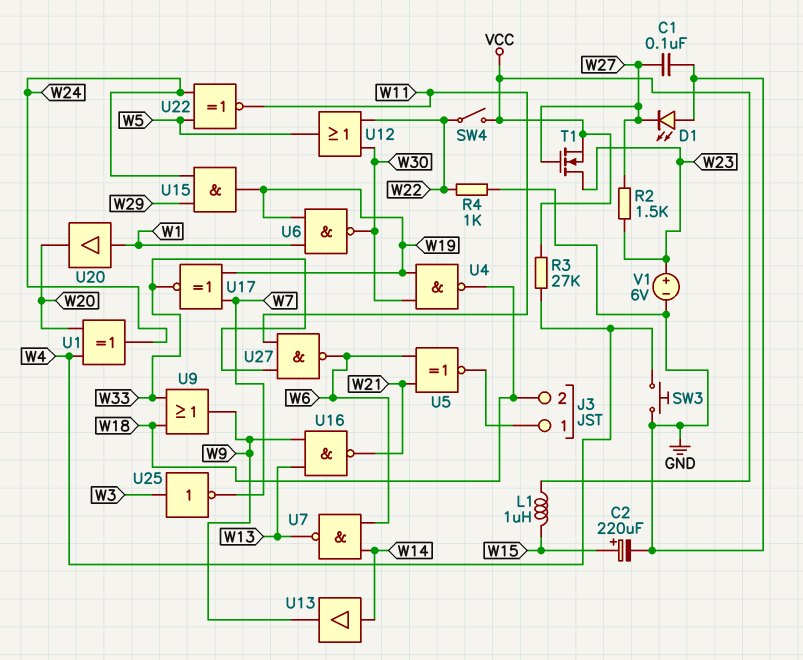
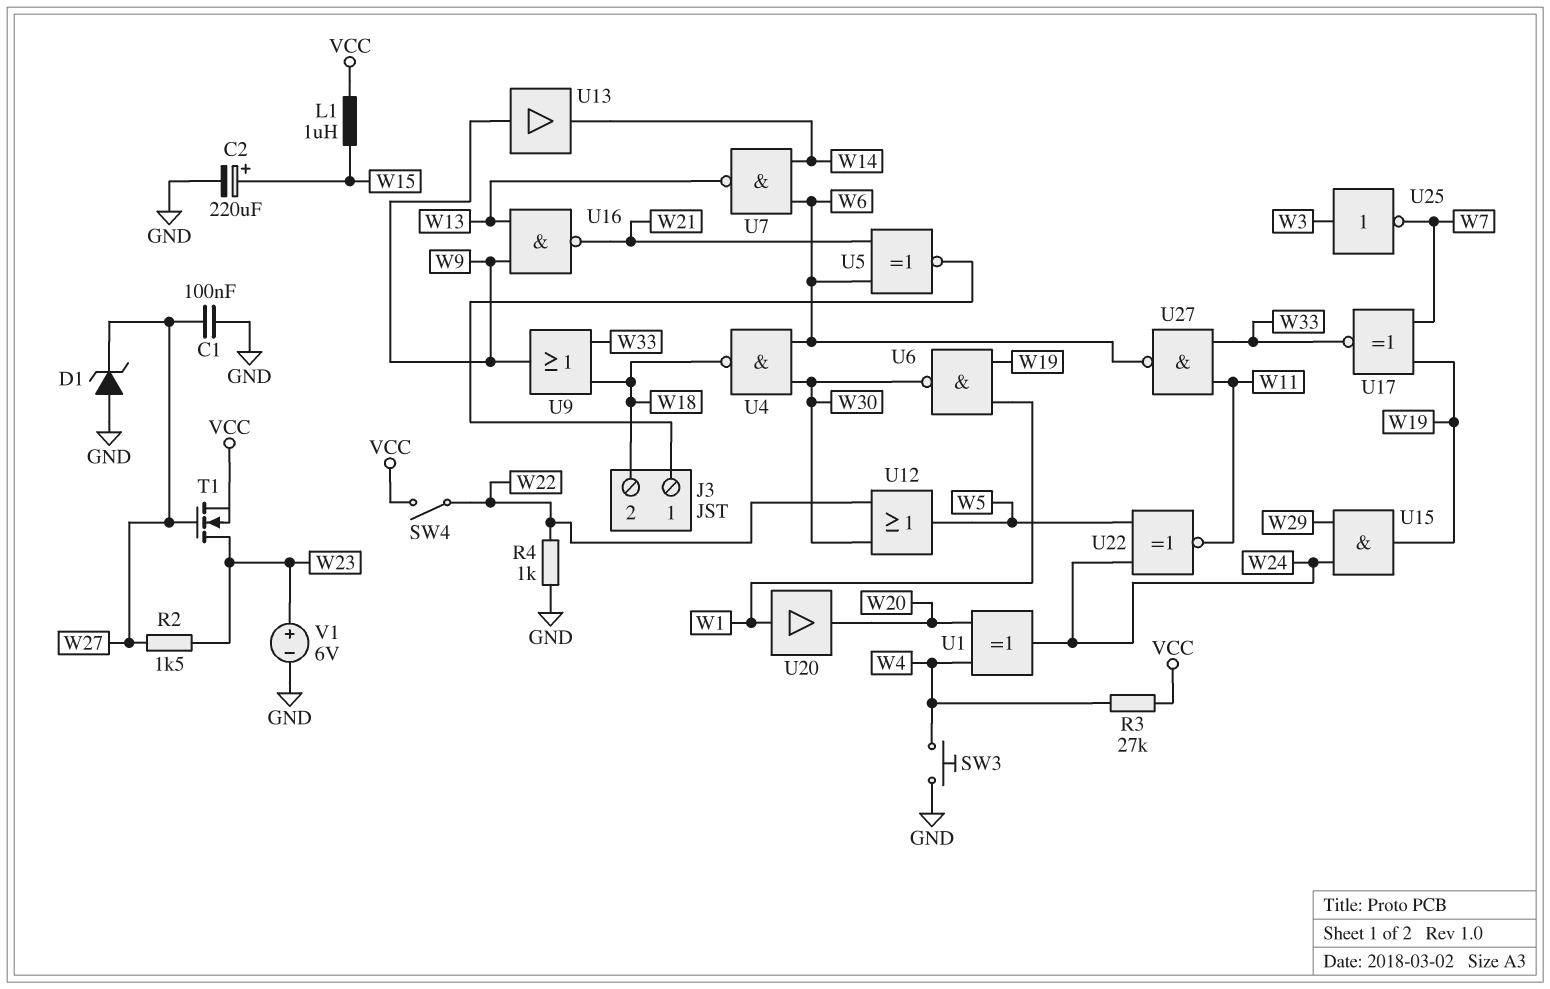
D1: LED (A GND, K W27) -> zener (A GND, K W27)
U4: NAND (in W19, in W30, out W18) -> NAND (in W6, in W30, out W18)
U13: buffer (in W14, out W9) -> buffer (in W9, out W14)

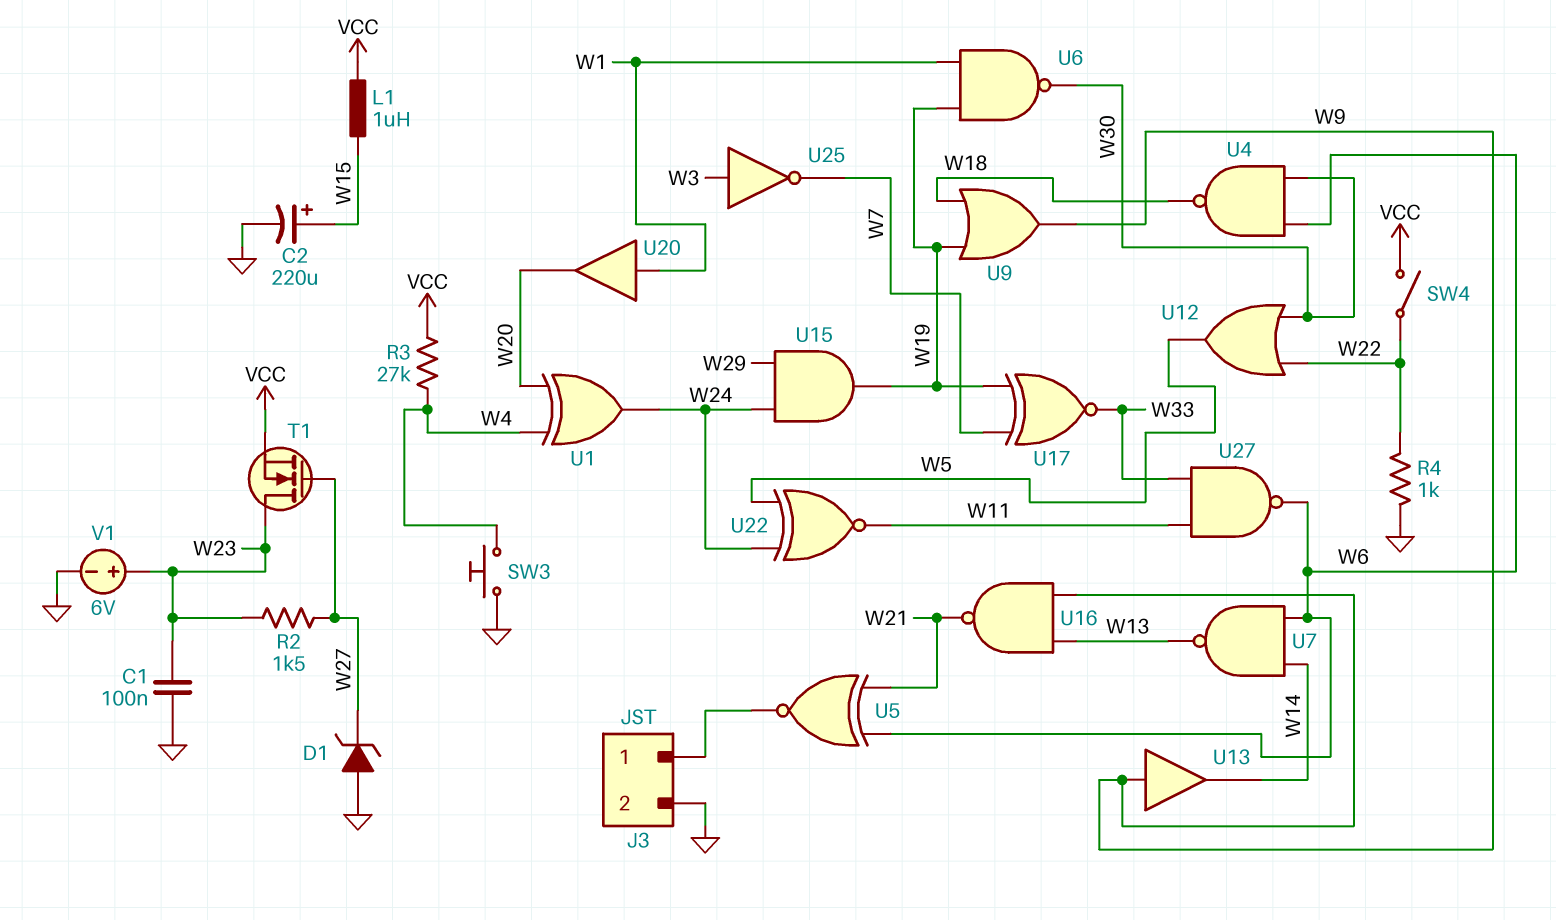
C1: 100nF (GND, W27) -> 100nF (GND, W23)
J3 pin 2: W18 -> GND
U9: OR (in W18, in W33, out W9) -> OR (in W18, in W19, out W9)

